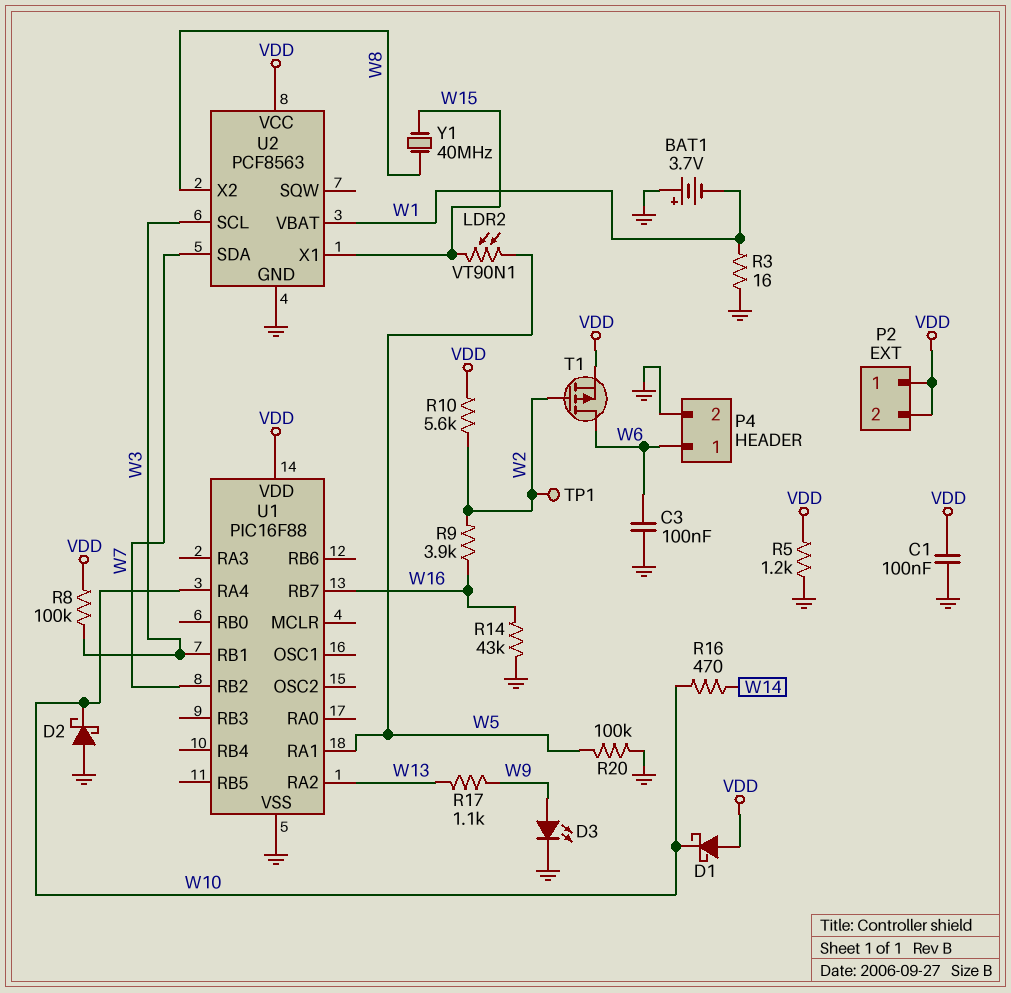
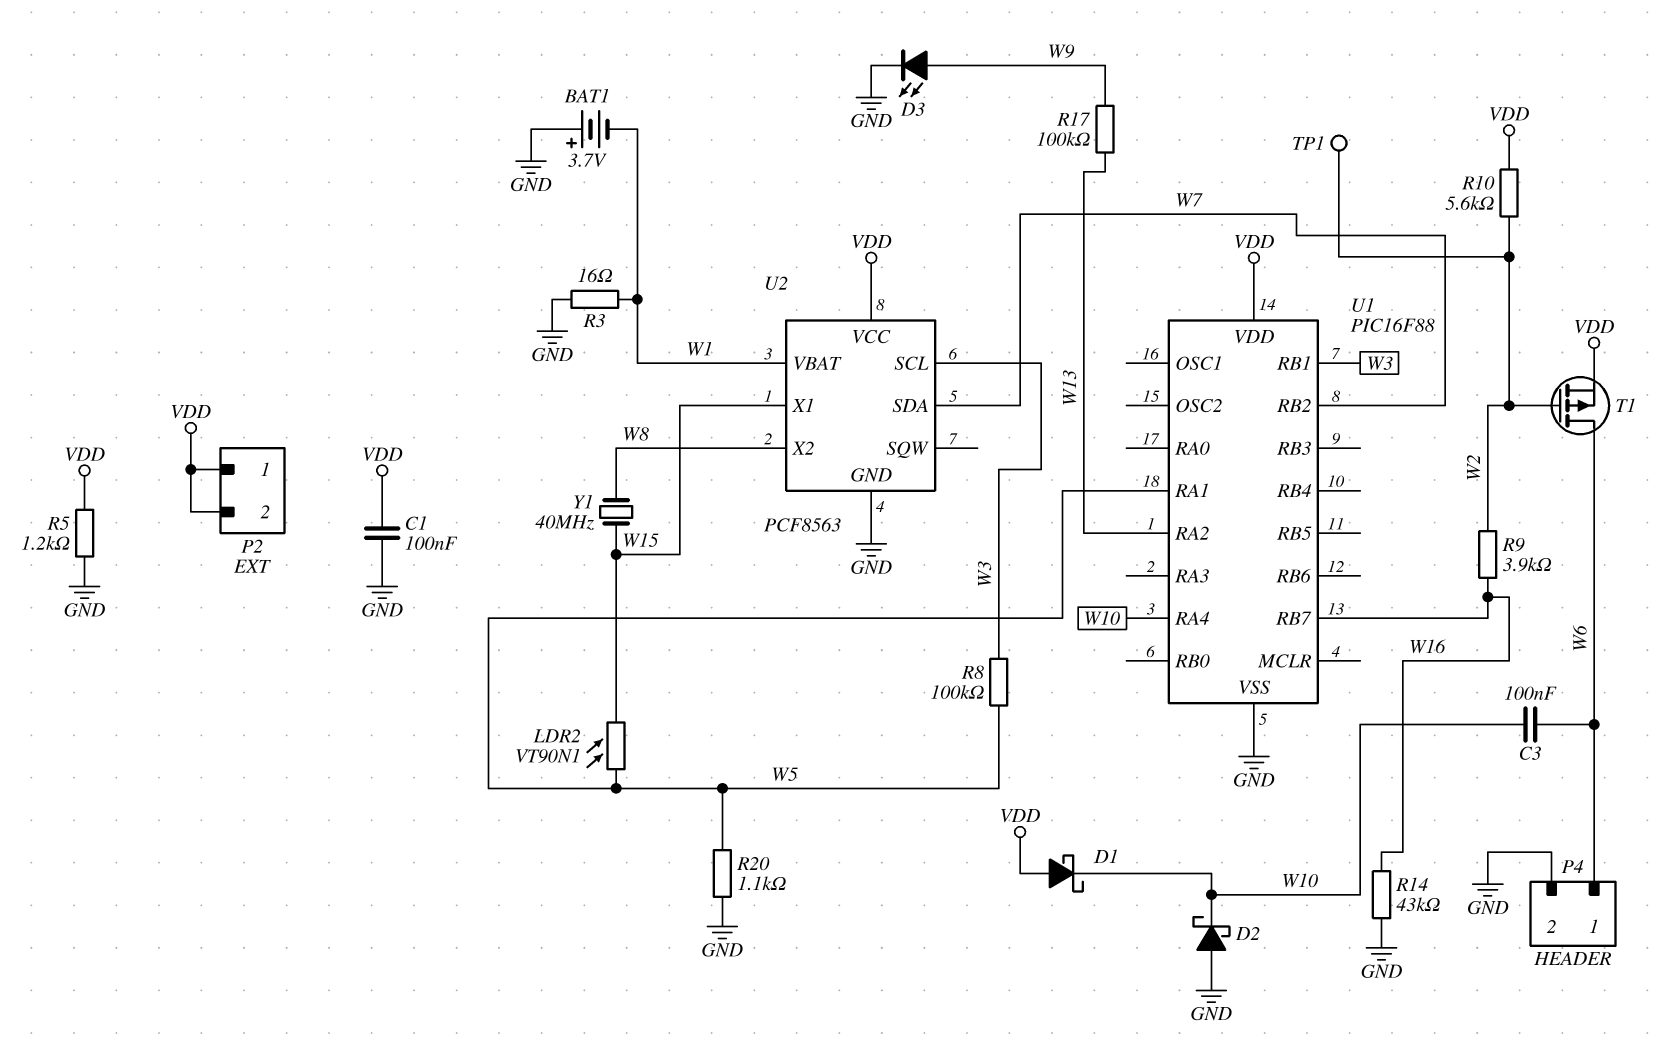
C3: 100nF (GND, W6) -> 100nF (W6, W10)
R8: 100k (VDD, W3) -> 100k (W3, W5)
R16: 470 (W10, W14) -> none
R17: 1.1k (W9, W13) -> 100k (W9, W13)
R20: 100k (GND, W5) -> 1.1k (GND, W5)

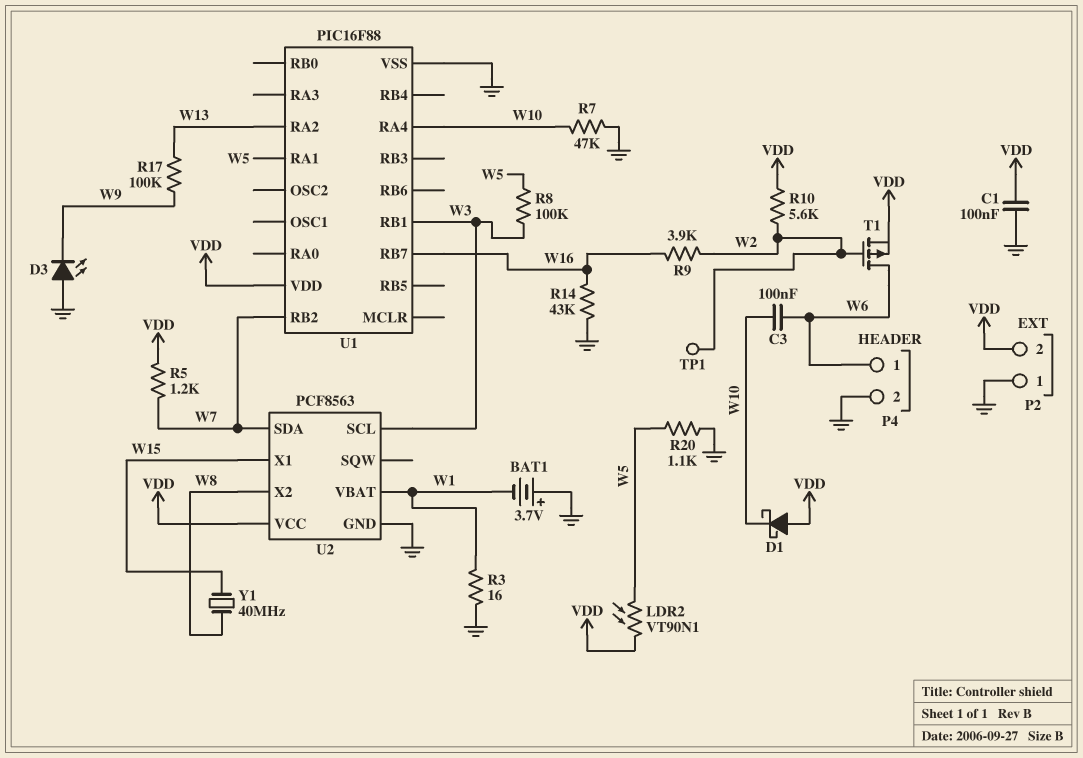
D2: schottky (A GND, K W10) -> none
D3: LED (A W9, K GND) -> LED (A GND, K W9)
LDR2: VT90N1 (W5, W15) -> VT90N1 (VDD, W5)
P2 pin 1: VDD -> GND
R5: 1.2k (GND, VDD) -> 1.2k (VDD, W7)
R7: none -> 47k (GND, W10)

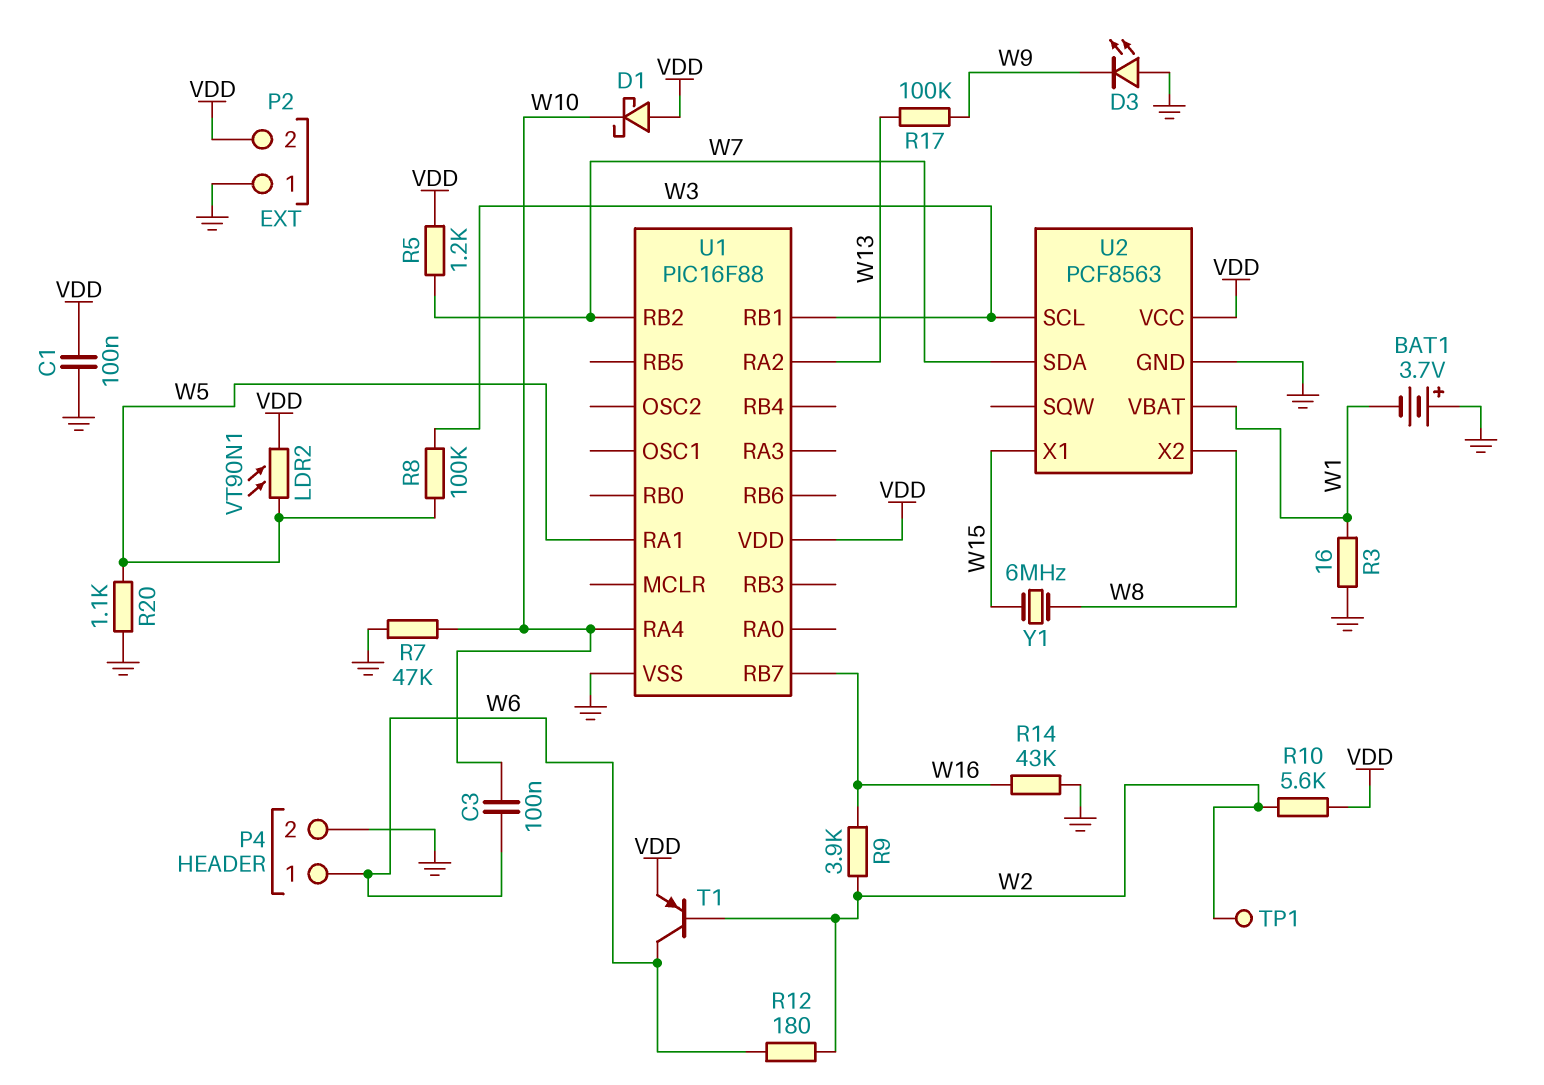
R12: none -> 180 (W2, W6)
T1: PMOS (G W2, D W6, S VDD) -> PNP (B W2, C W6, E VDD)
Y1: 40MHz (W8, W15) -> 6MHz (W8, W15)

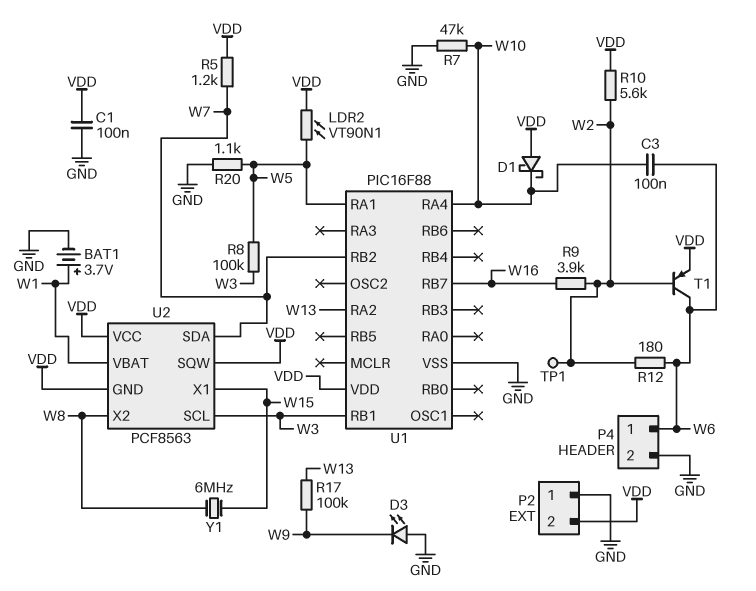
BAT1: 3.7V (plus GND, minus W1) -> 3.7V (plus W1, minus GND)
R3: 16 (GND, W1) -> none
R14: 43k (GND, W16) -> none
U2 pin GND: GND -> VDD
U2 pin SQW: none -> VDD

